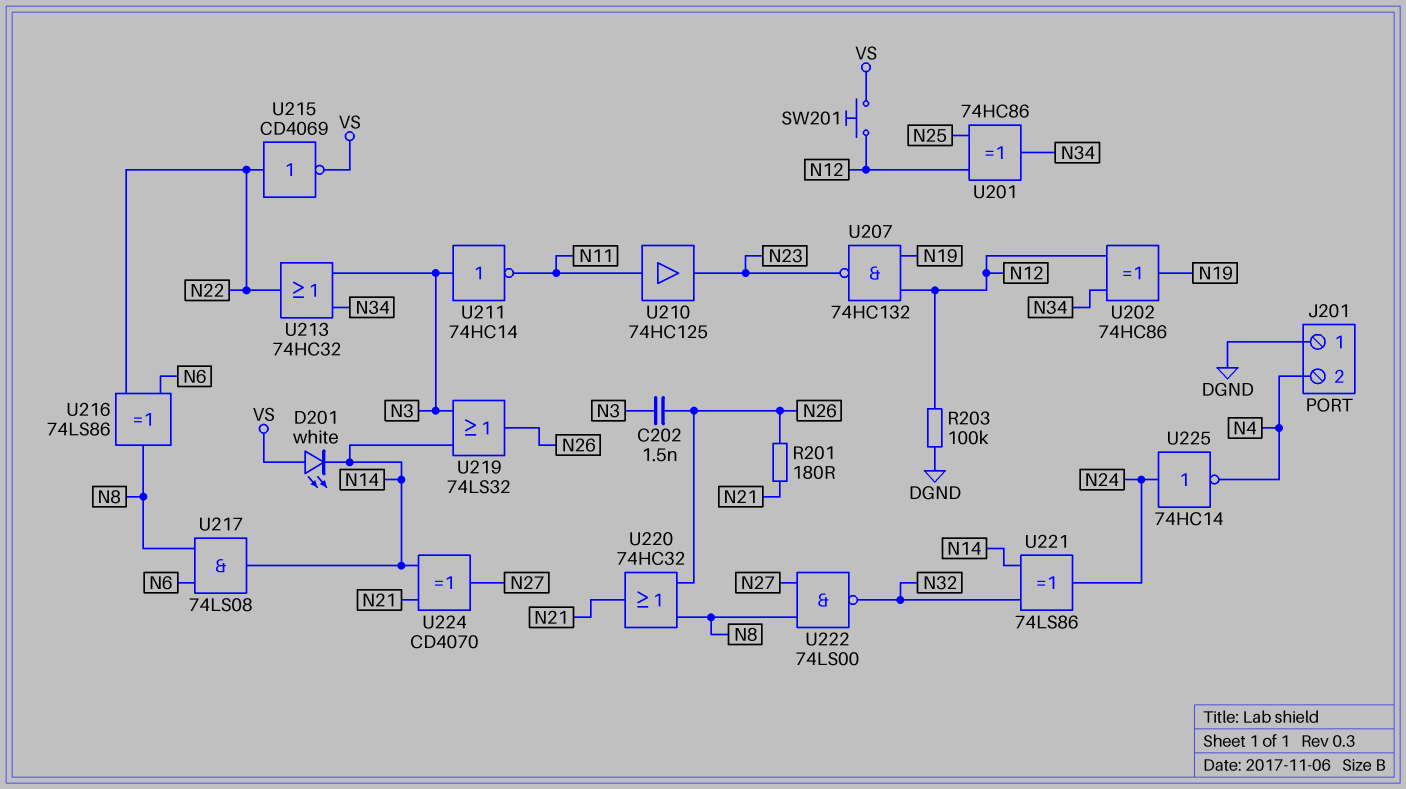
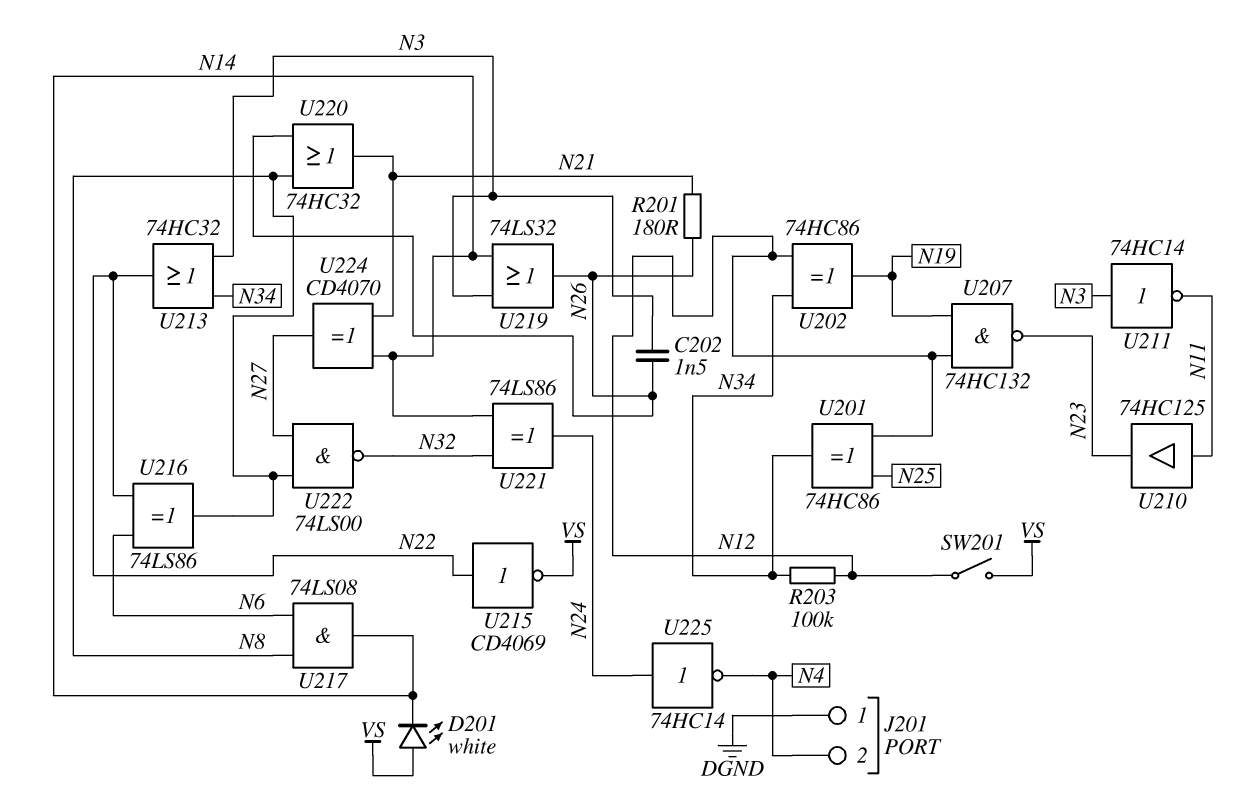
R203: 100k (DGND, N12) -> 100k (N12, N34)
SW201: button (N12, VS) -> switch (N12, VS)

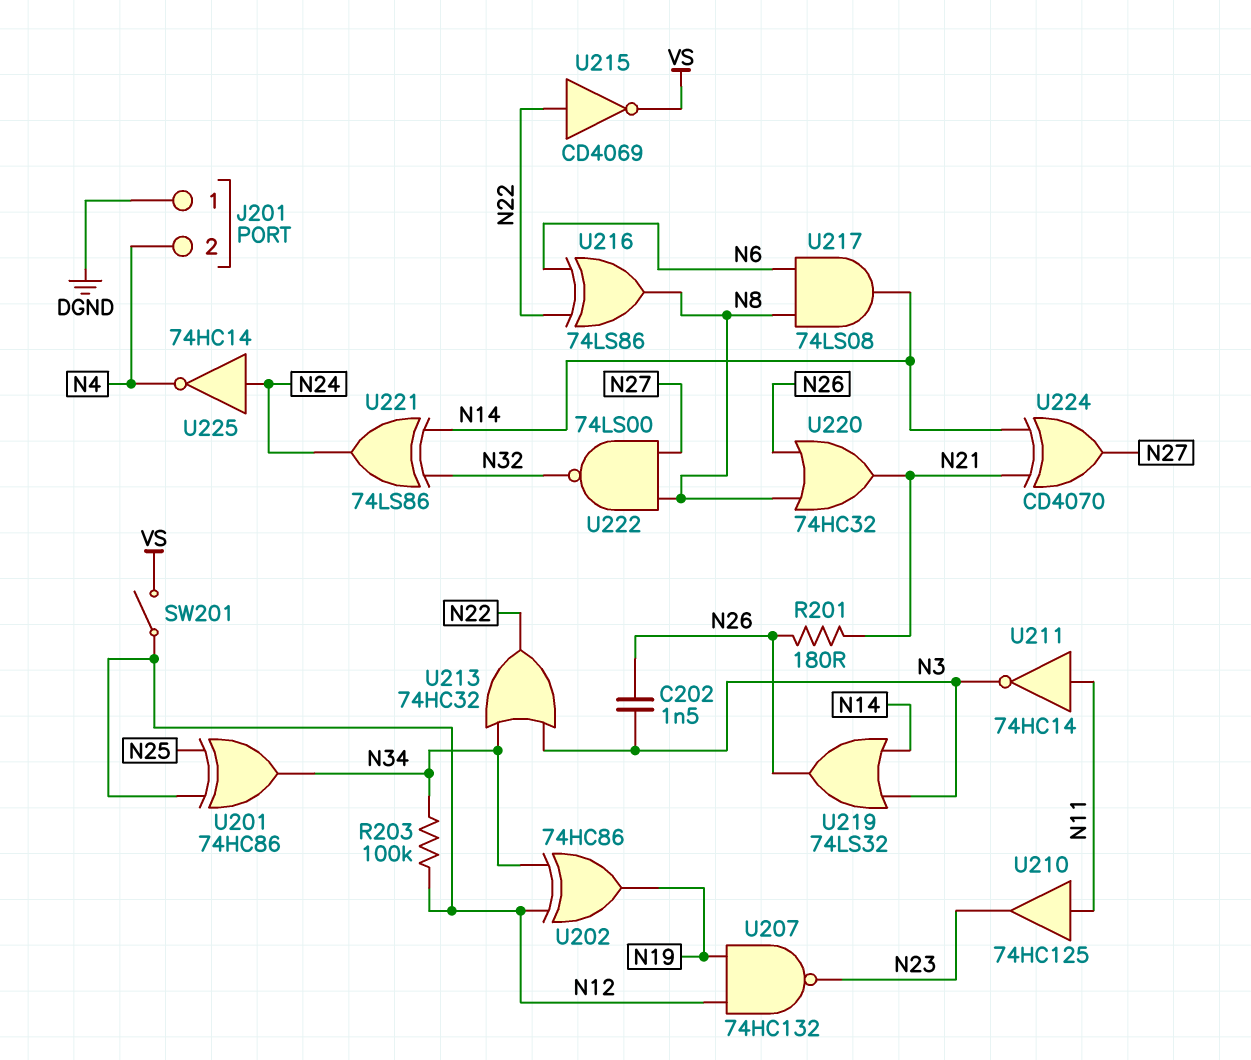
D201: LED white (A VS, K N14) -> none
U211: NOT 74HC14 (in N3, out N11) -> NOT 74HC14 (in N11, out N3)

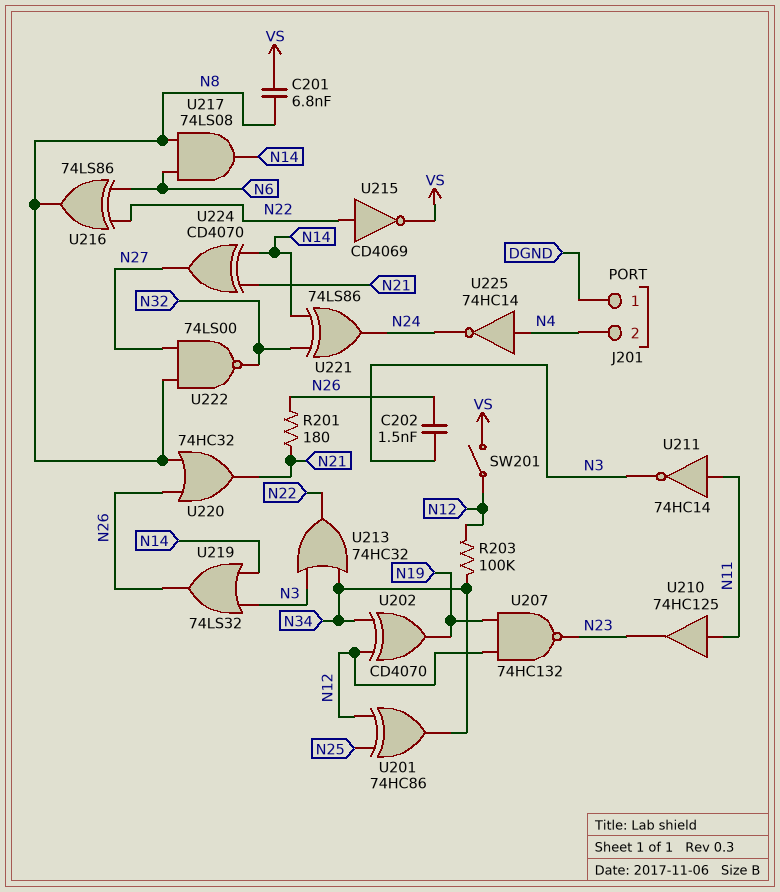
C201: none -> 6.8nF (N8, VS)
U202: XOR 74HC86 (in N12, in N34, out N19) -> XOR CD4070 (in N12, in N34, out N19)
U225: NOT 74HC14 (in N24, out N4) -> NOT 74HC14 (in N4, out N24)

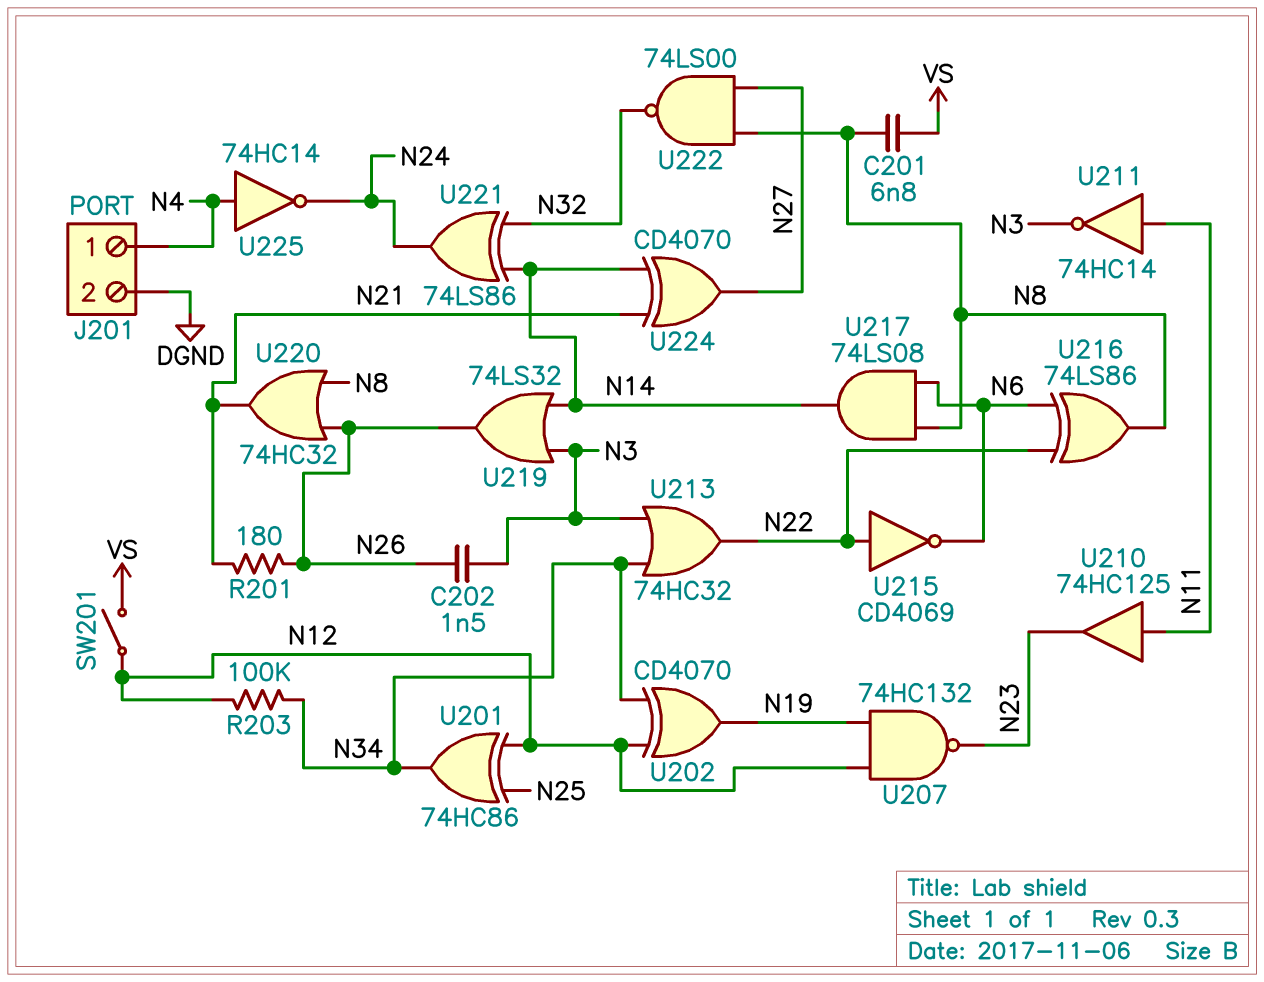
J201 pin 1: DGND -> N4
J201 pin 2: N4 -> DGND
U215: NOT CD4069 (in N22, out VS) -> NOT CD4069 (in N22, out N6)

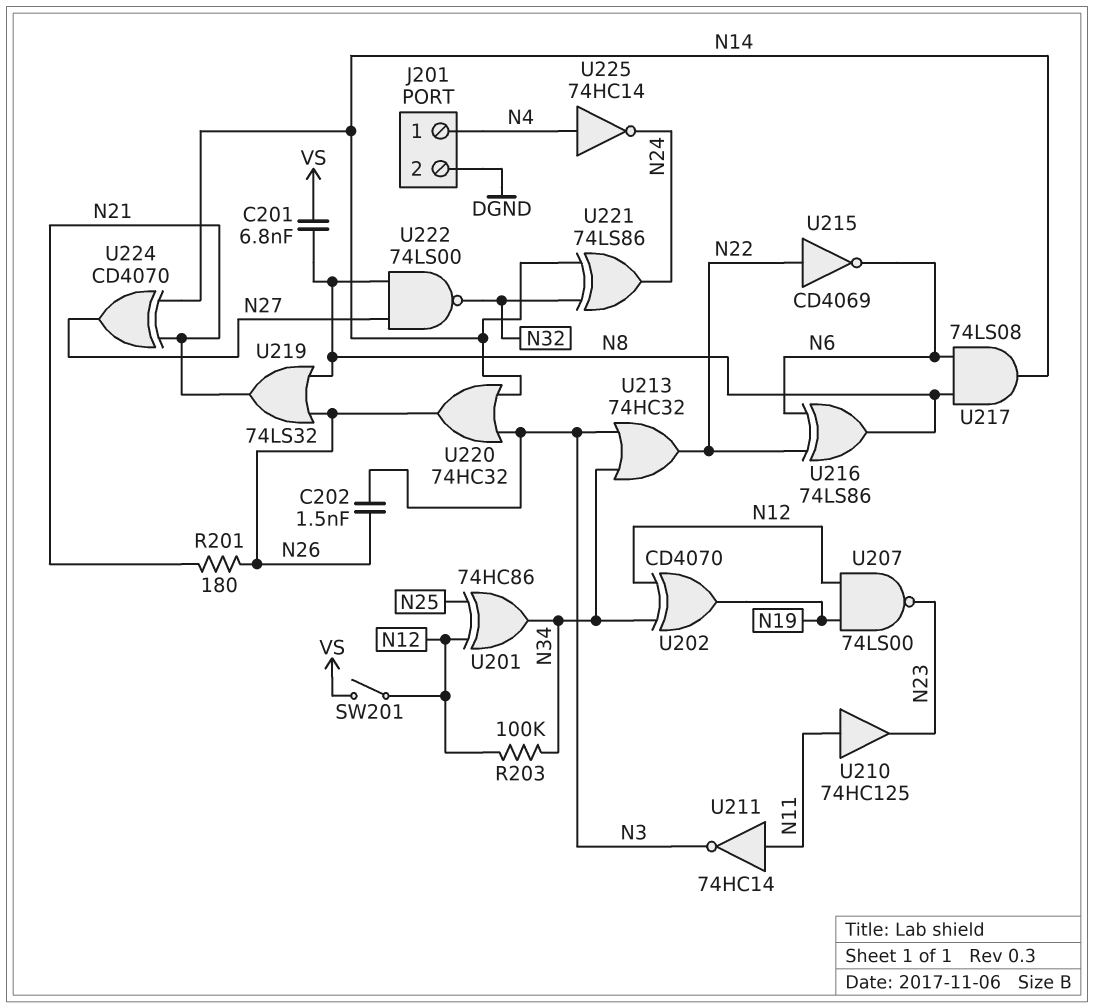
U207: NAND 74HC132 (in N12, in N19, out N23) -> NAND 74LS00 (in N12, in N19, out N23)
U219: OR 74LS32 (in N3, in N14, out N26) -> OR 74LS32 (in N8, in N26, out N21)
U220: OR 74HC32 (in N8, in N26, out N21) -> OR 74HC32 (in N3, in N14, out N26)

